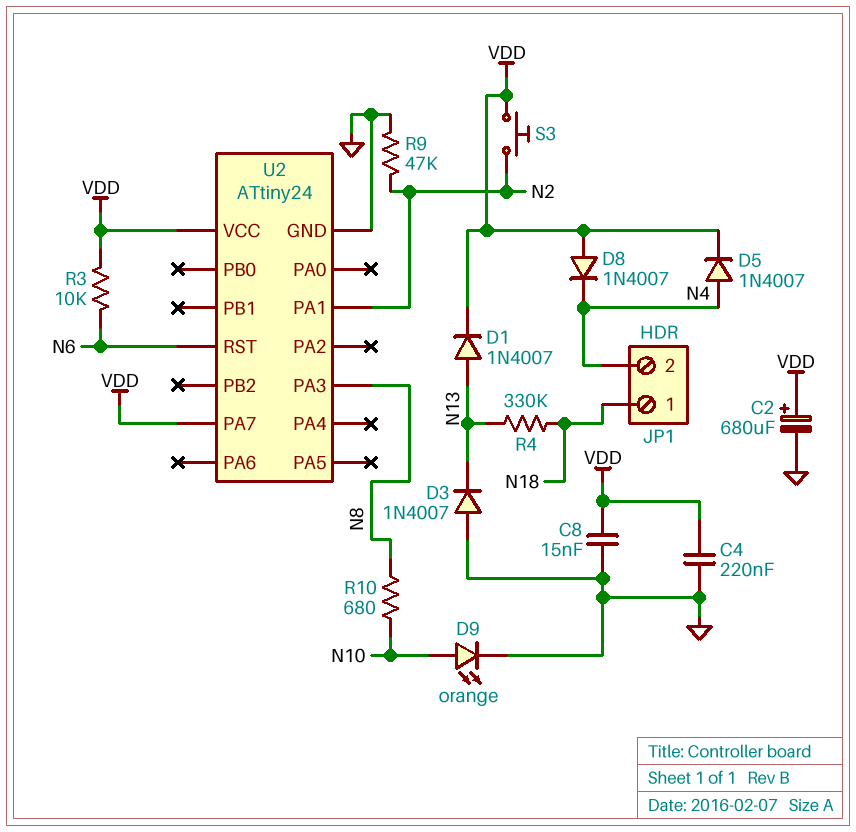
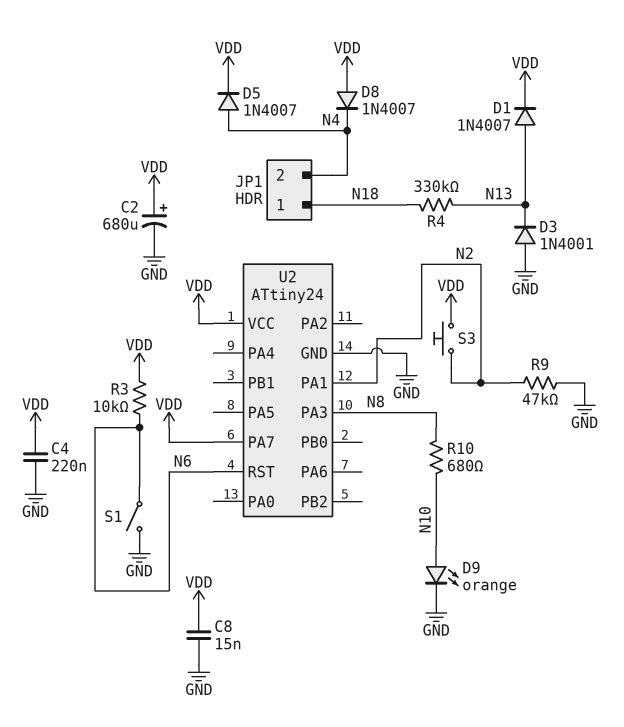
D3: diode 1N4007 (A GND, K N13) -> diode 1N4001 (A GND, K N13)
S1: none -> switch (GND, N6)

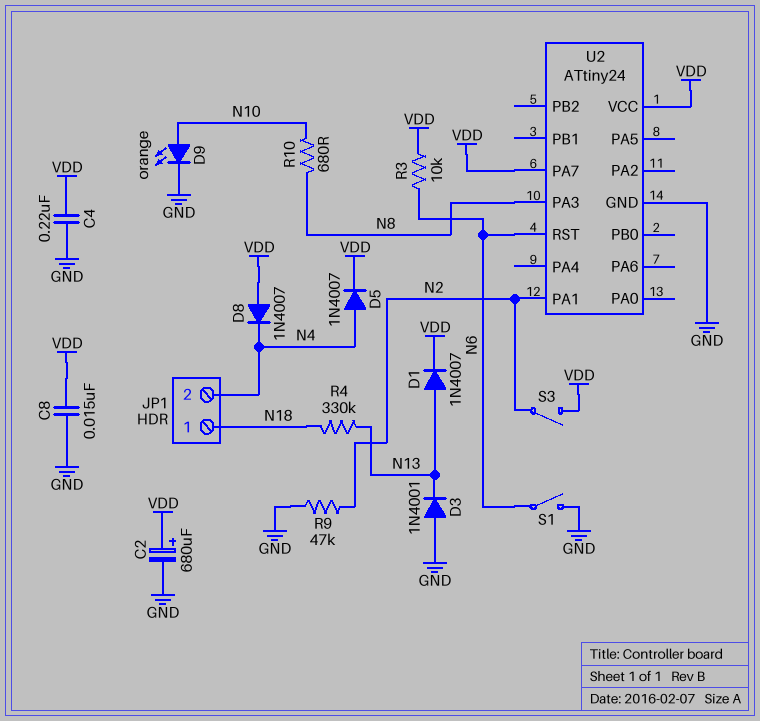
S3: button (N2, VDD) -> switch (N2, VDD)

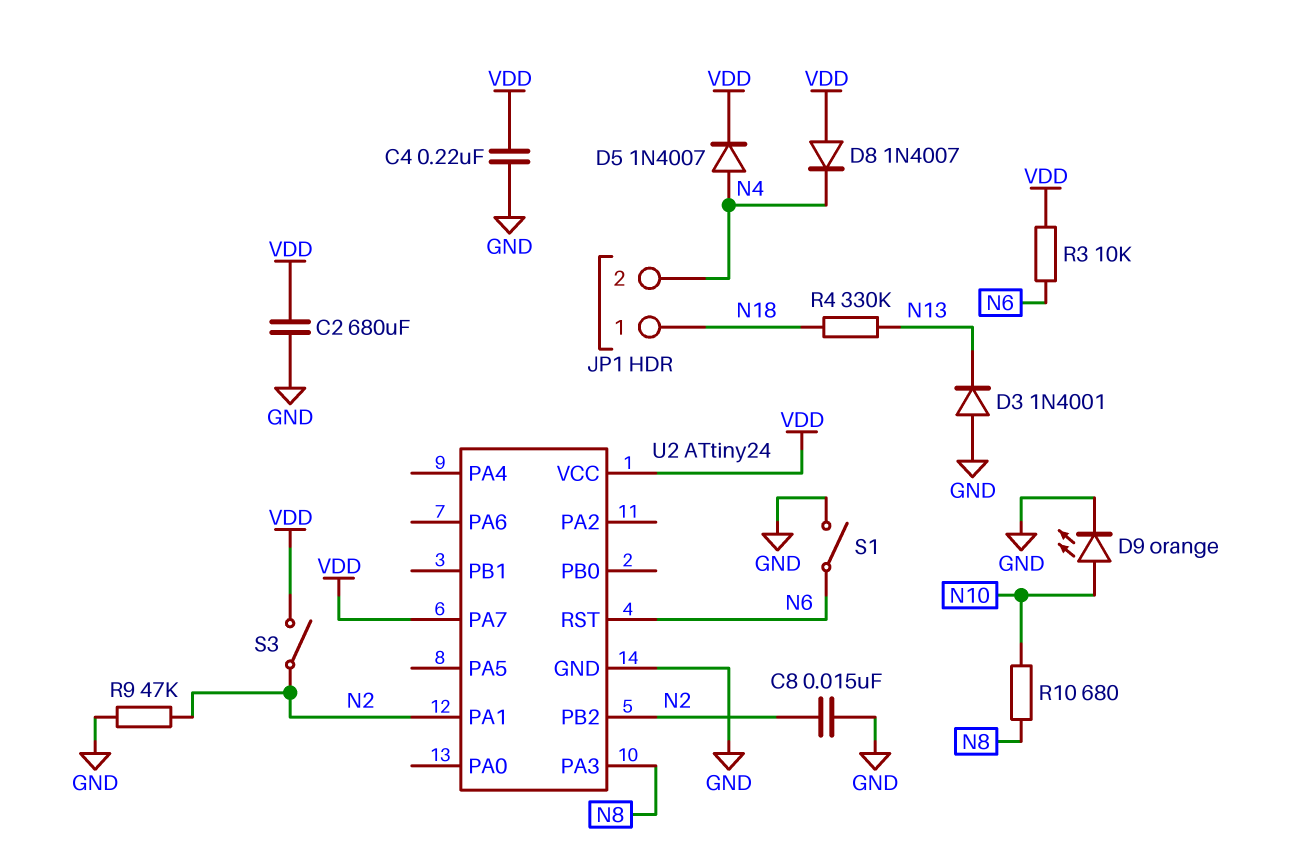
C2: 680uF (plus VDD, minus GND) -> 680uF (GND, VDD)
C8: 15nF (GND, VDD) -> 15nF (GND, N2)
D1: diode 1N4007 (A N13, K VDD) -> none
U2 pin PB2: none -> N2

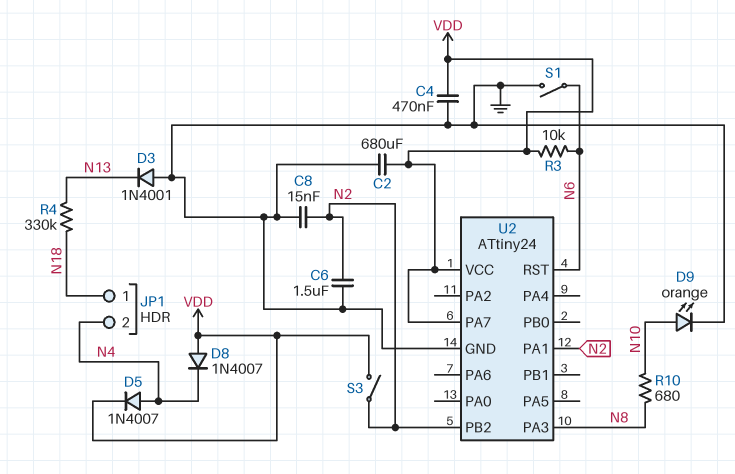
C4: 220nF (GND, VDD) -> 470nF (GND, VDD)
C6: none -> 1.5uF (GND, N2)
R9: 47k (GND, N2) -> none

